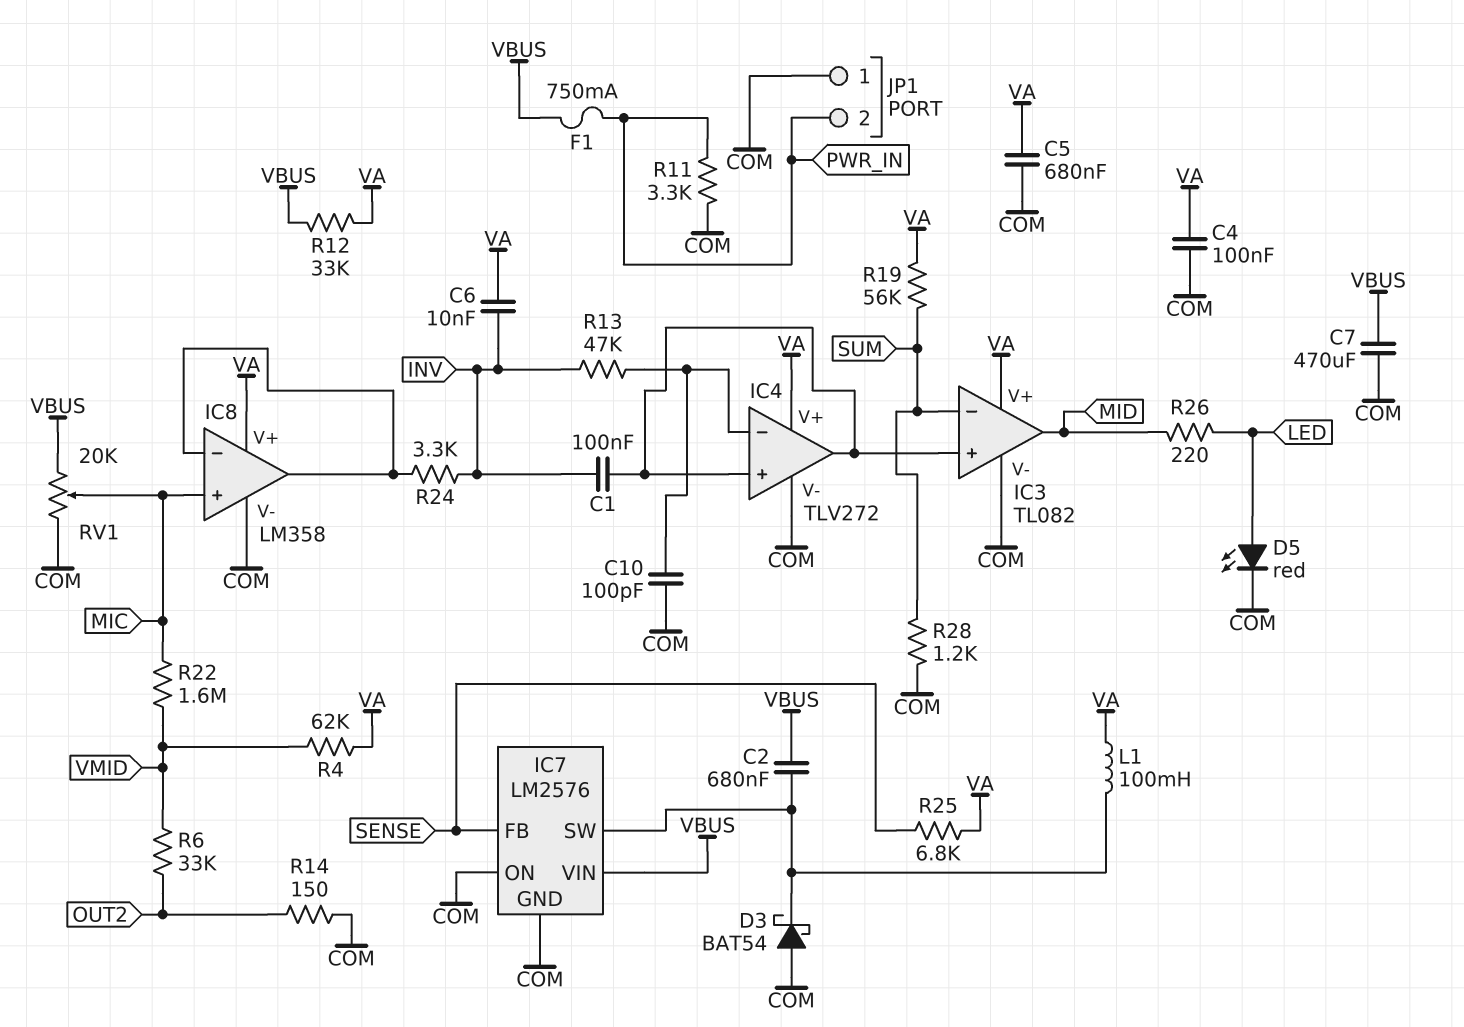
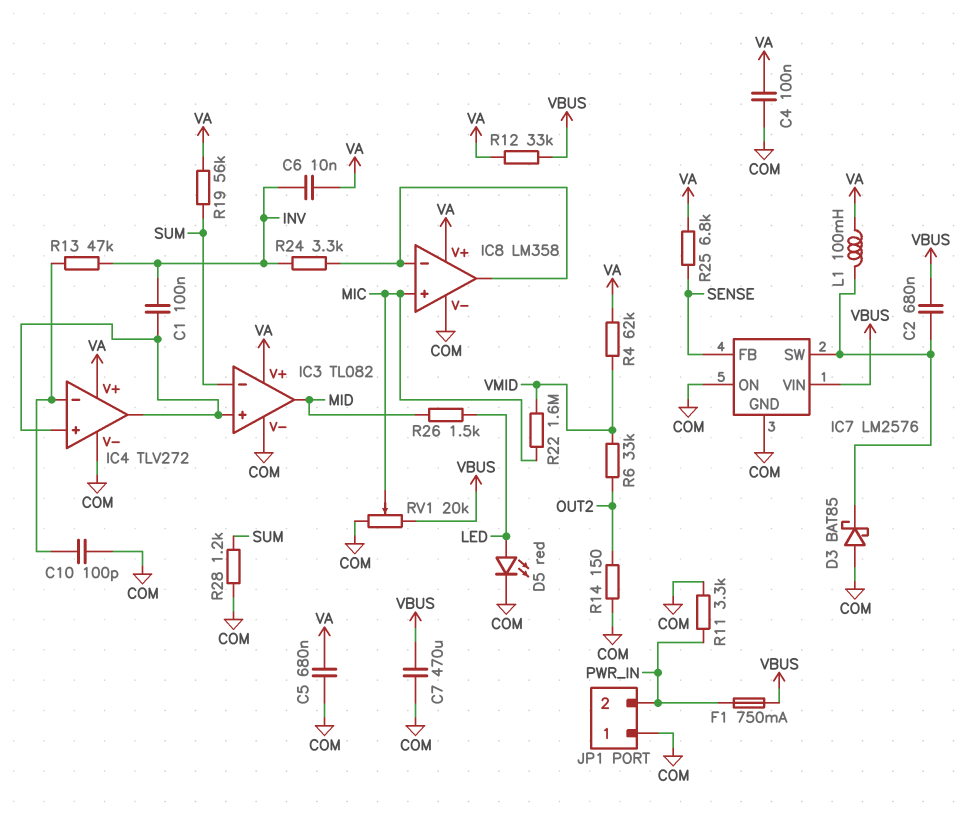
D3: schottky BAT54 (A COM, K IC7/SW) -> schottky BAT85 (A COM, K IC7/SW)
R26: 220 (LED, MID) -> 1.5k (LED, MID)

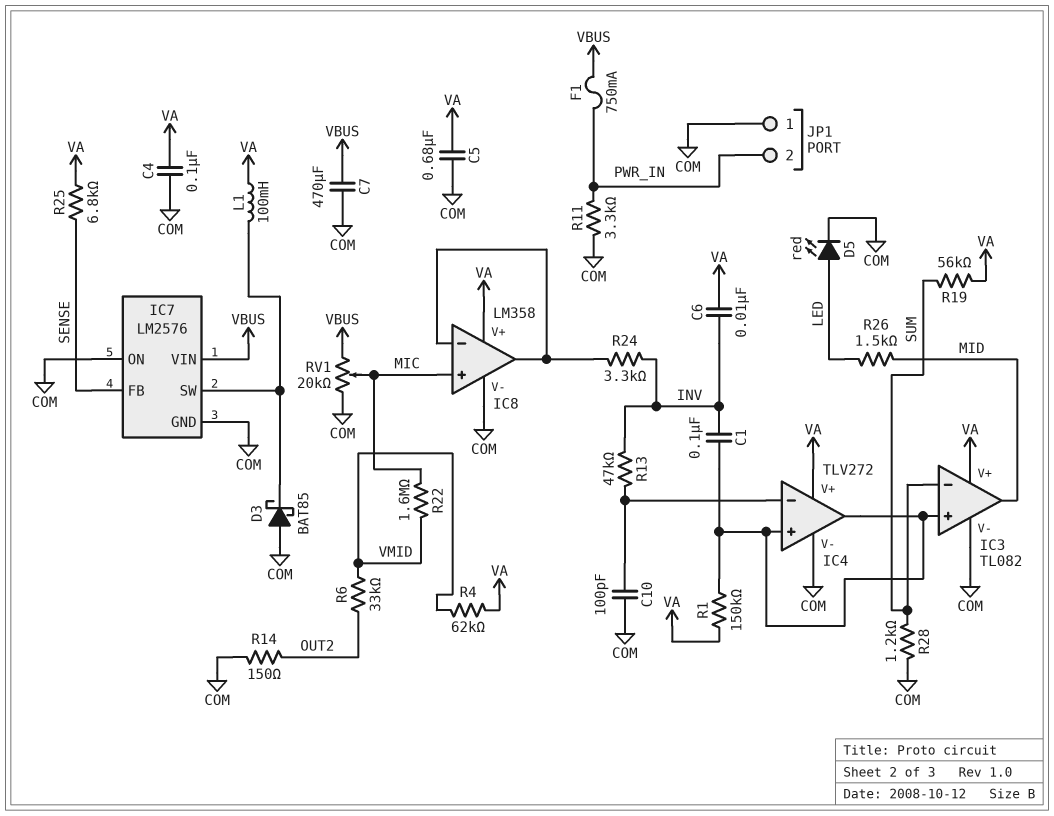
C2: 680nF (IC7/SW, VBUS) -> none
R1: none -> 150k (IC3/in+, VA)
R12: 33k (VA, VBUS) -> none

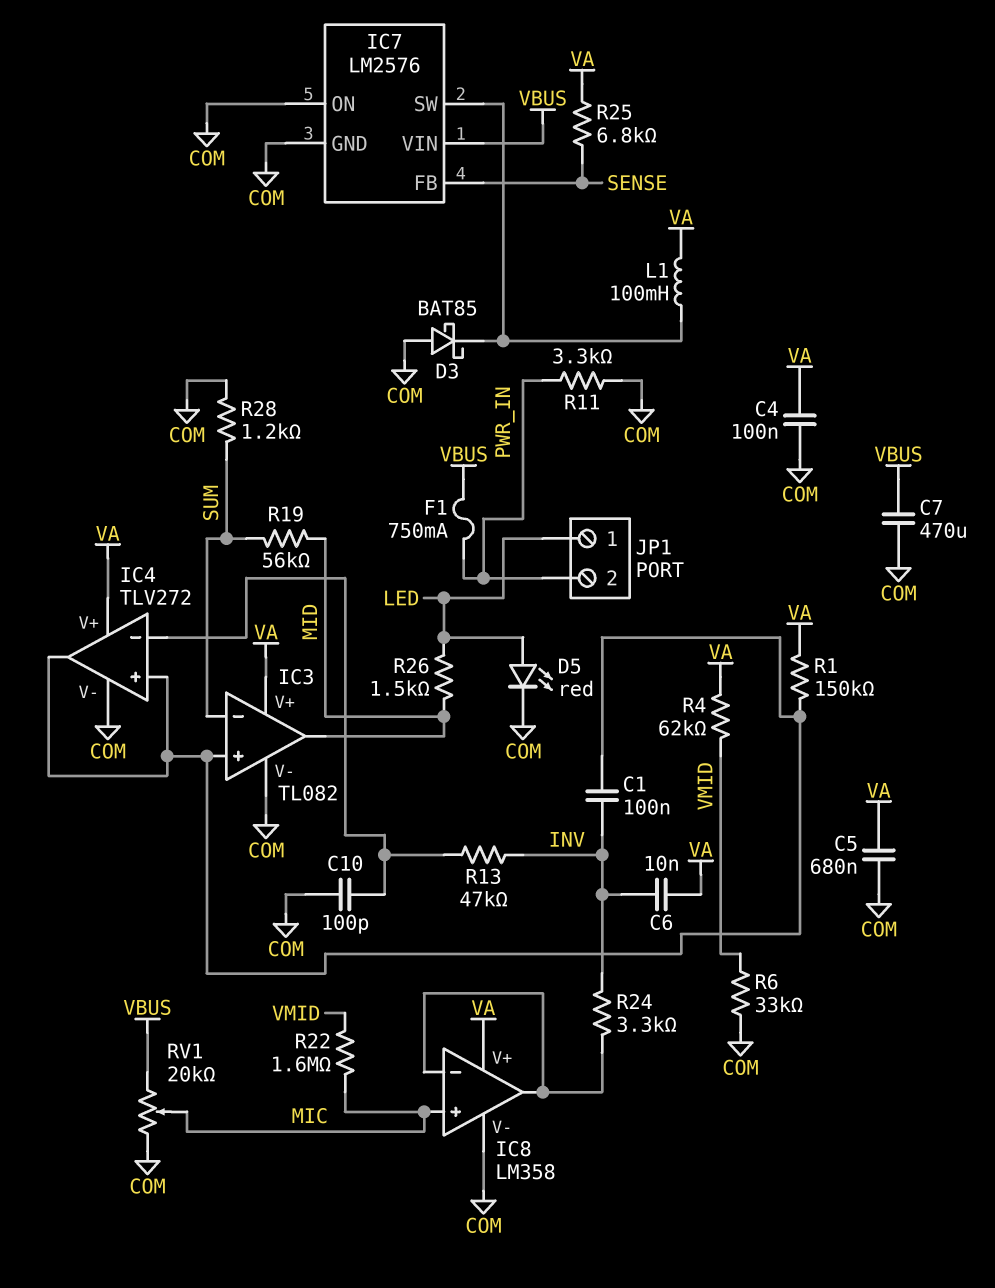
JP1 pin 1: COM -> LED
R6: 33k (OUT2, VMID) -> 33k (COM, VMID)
R14: 150 (COM, OUT2) -> none
R19: 56k (SUM, VA) -> 56k (MID, SUM)

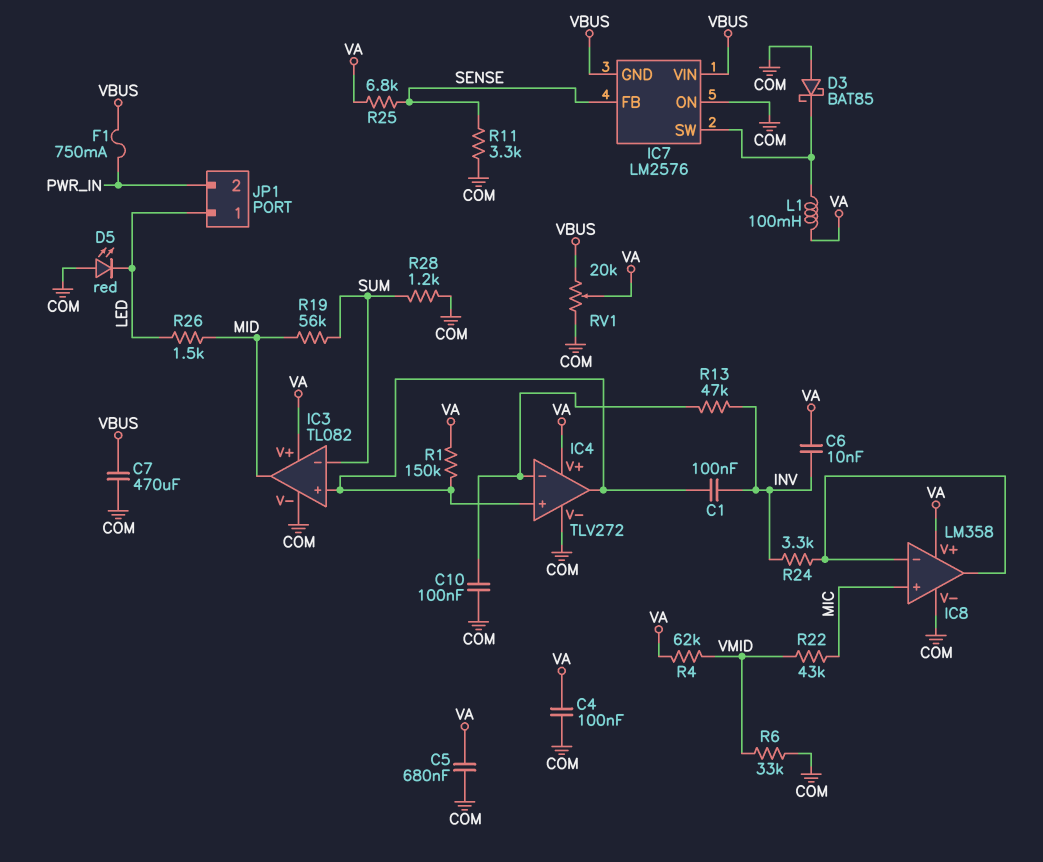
C10: 100pF (COM, IC4/in-) -> 100nF (COM, IC4/in-)
D5: LED red (A LED, K COM) -> LED red (A COM, K LED)
IC7 pin GND: COM -> VBUS
R11: 3.3k (COM, PWR_IN) -> 3.3k (COM, SENSE)
R22: 1.6M (MIC, VMID) -> 43k (MIC, VMID)
RV1: 20k (COM, VBUS, wiper MIC) -> 20k (COM, VBUS, wiper VA)

